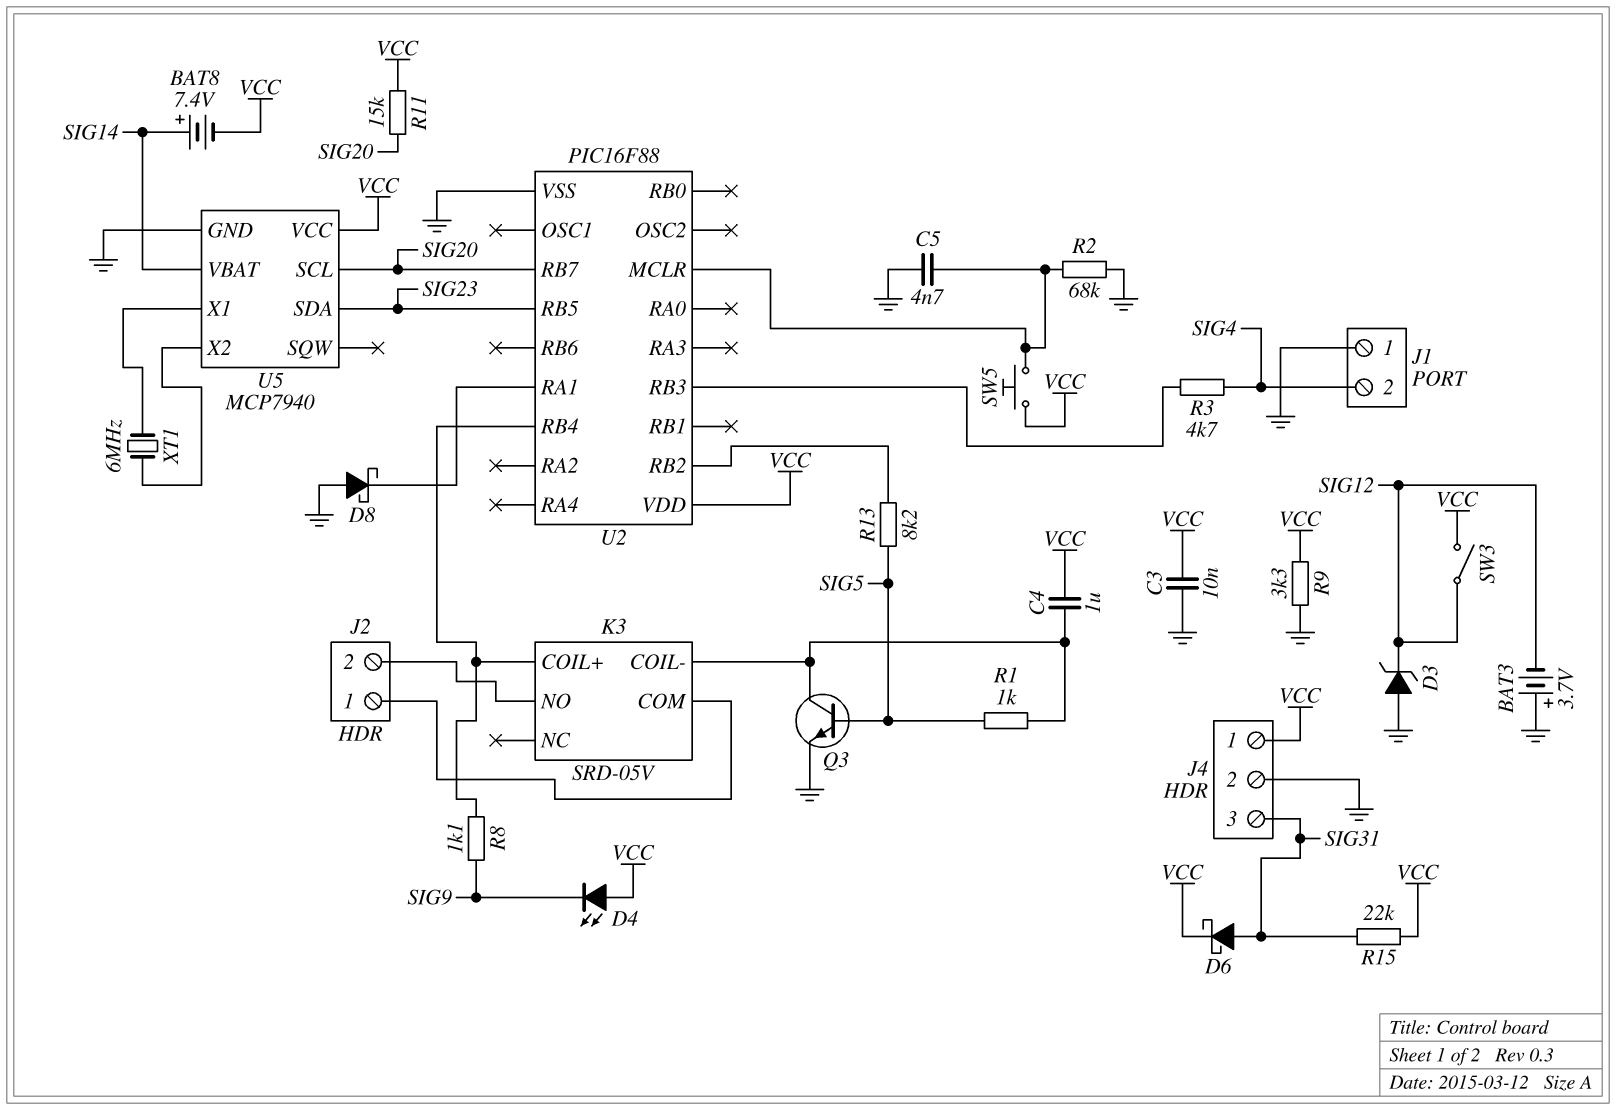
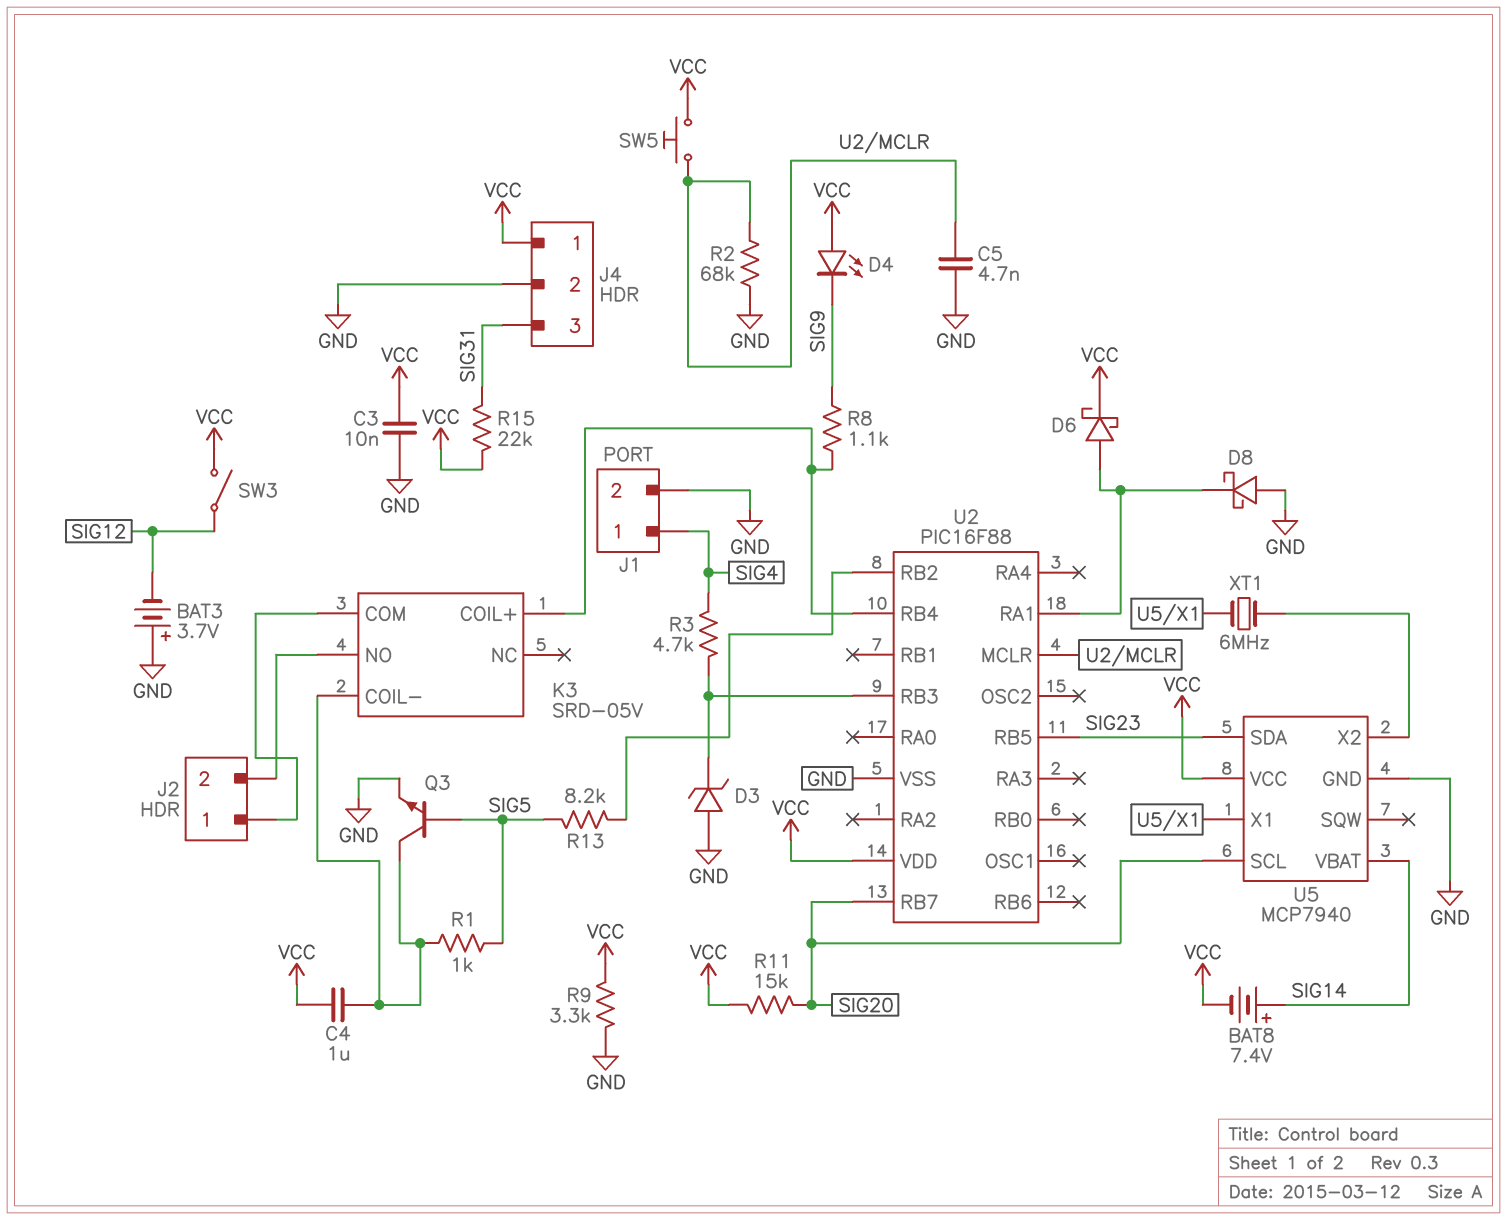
D3: zener (A GND, K SIG12) -> zener (A GND, K U2/RB3)
D6: schottky (A SIG31, K VCC) -> schottky (A U2/RA1, K VCC)
J1 pin 1: GND -> SIG4
J1 pin 2: SIG4 -> GND

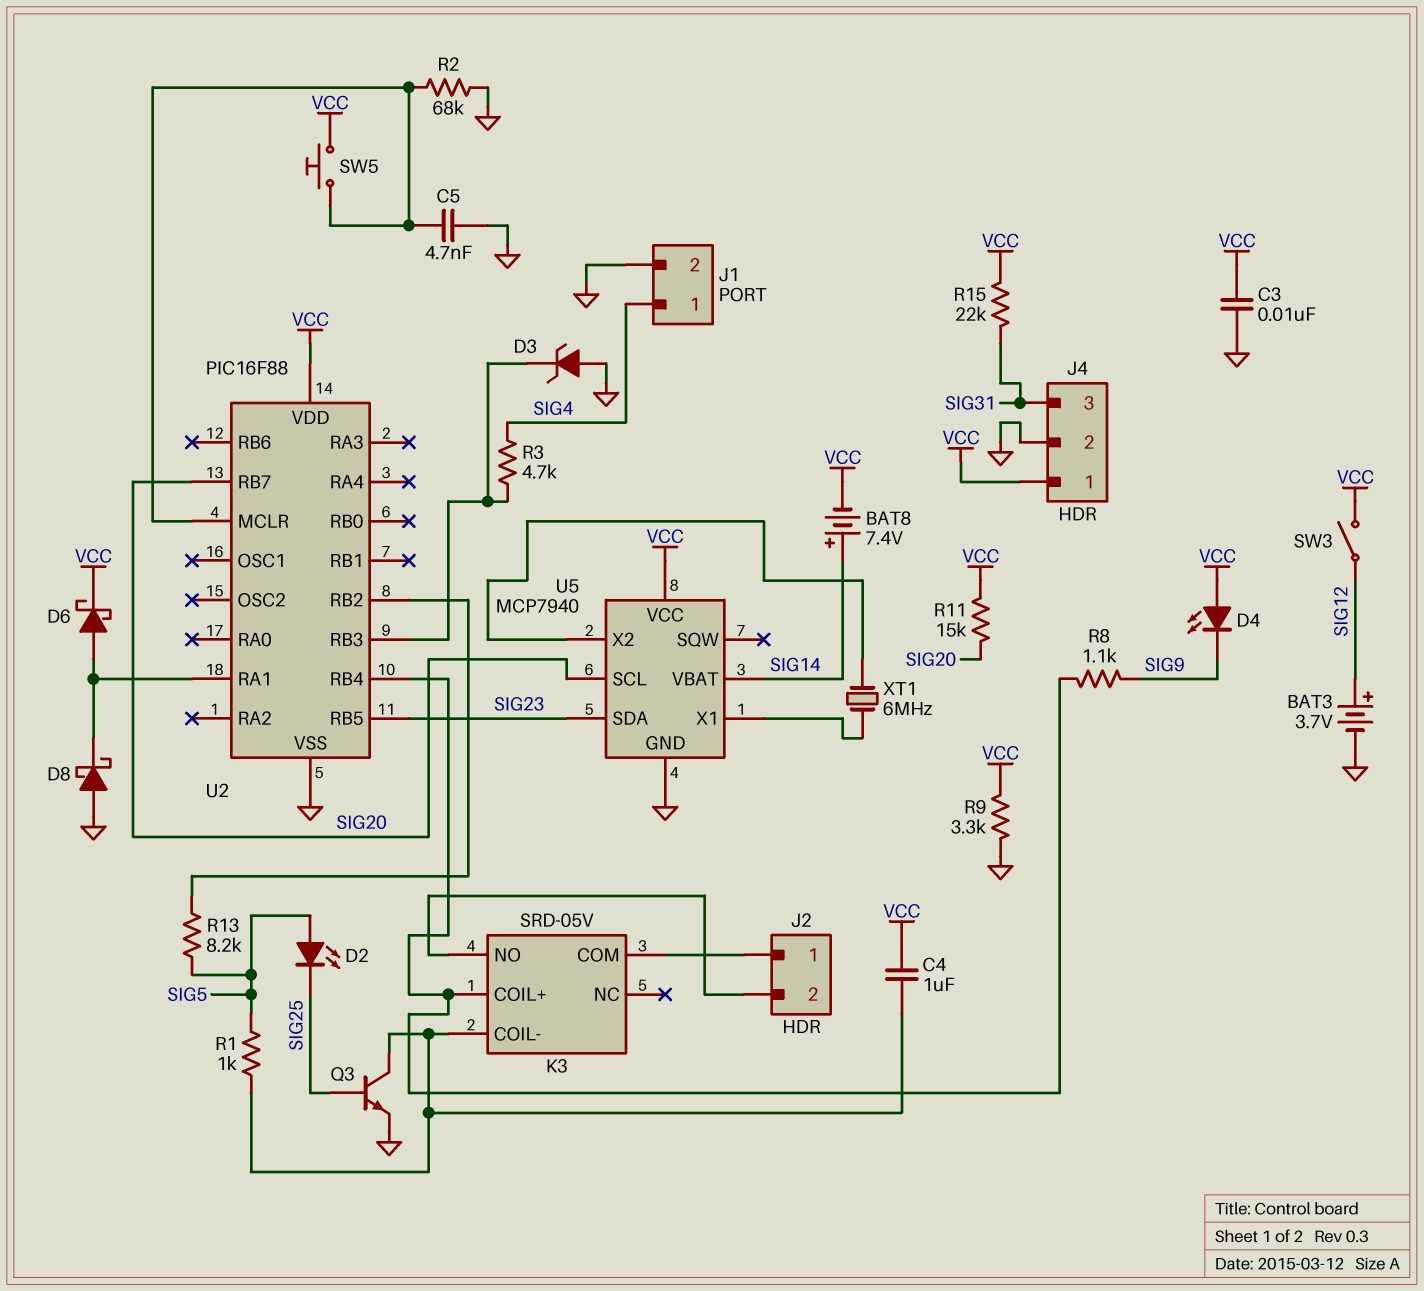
BAT3: 3.7V (plus GND, minus SIG12) -> 3.7V (plus SIG12, minus GND)
D2: none -> LED (A SIG5, K SIG25)
Q3: NPN (B SIG5, C K3/COIL-, E GND) -> NPN (B SIG25, C K3/COIL-, E GND)

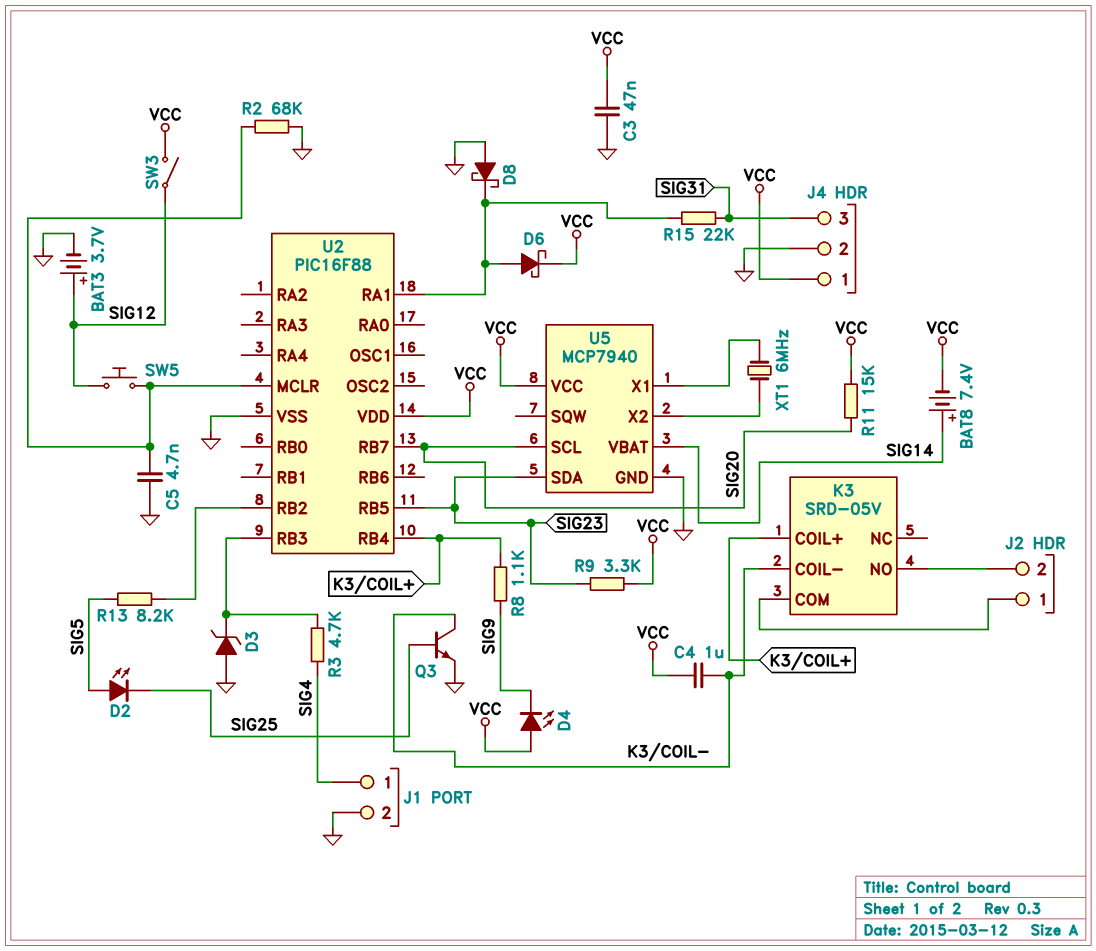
C3: 10nF (GND, VCC) -> 47nF (GND, VCC)
R1: 1k (K3/COIL-, SIG5) -> none
R9: 3.3k (GND, VCC) -> 3.3k (SIG23, VCC)
R15: 22k (SIG31, VCC) -> 22k (SIG31, U2/RA1)
SW5: button (U2/MCLR, VCC) -> button (SIG12, U2/MCLR)

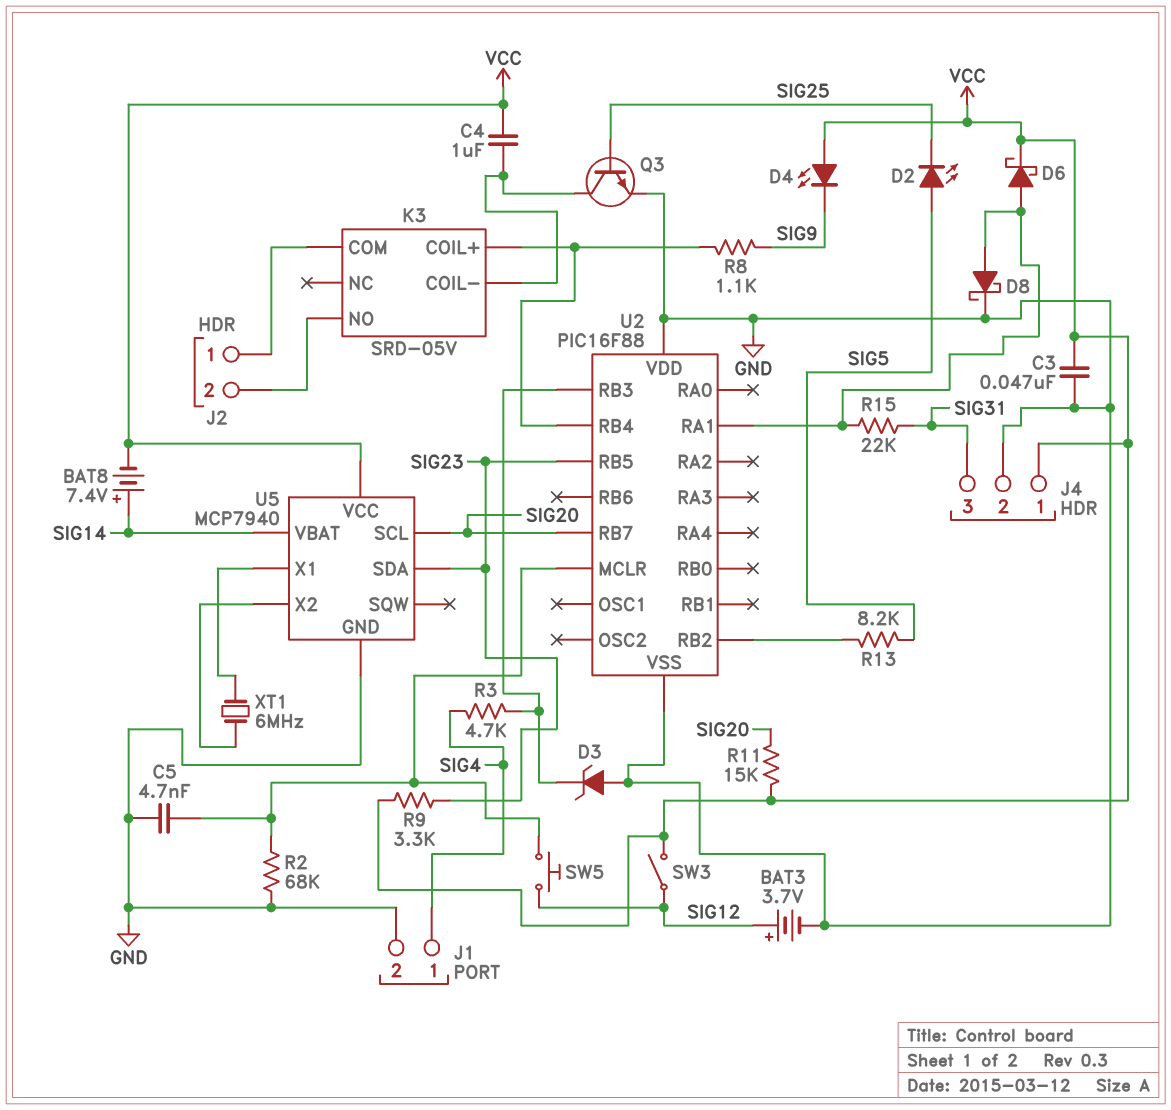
D8: schottky (A GND, K U2/RA1) -> schottky (A U2/RA1, K GND)
U2 pin VDD: VCC -> GND

